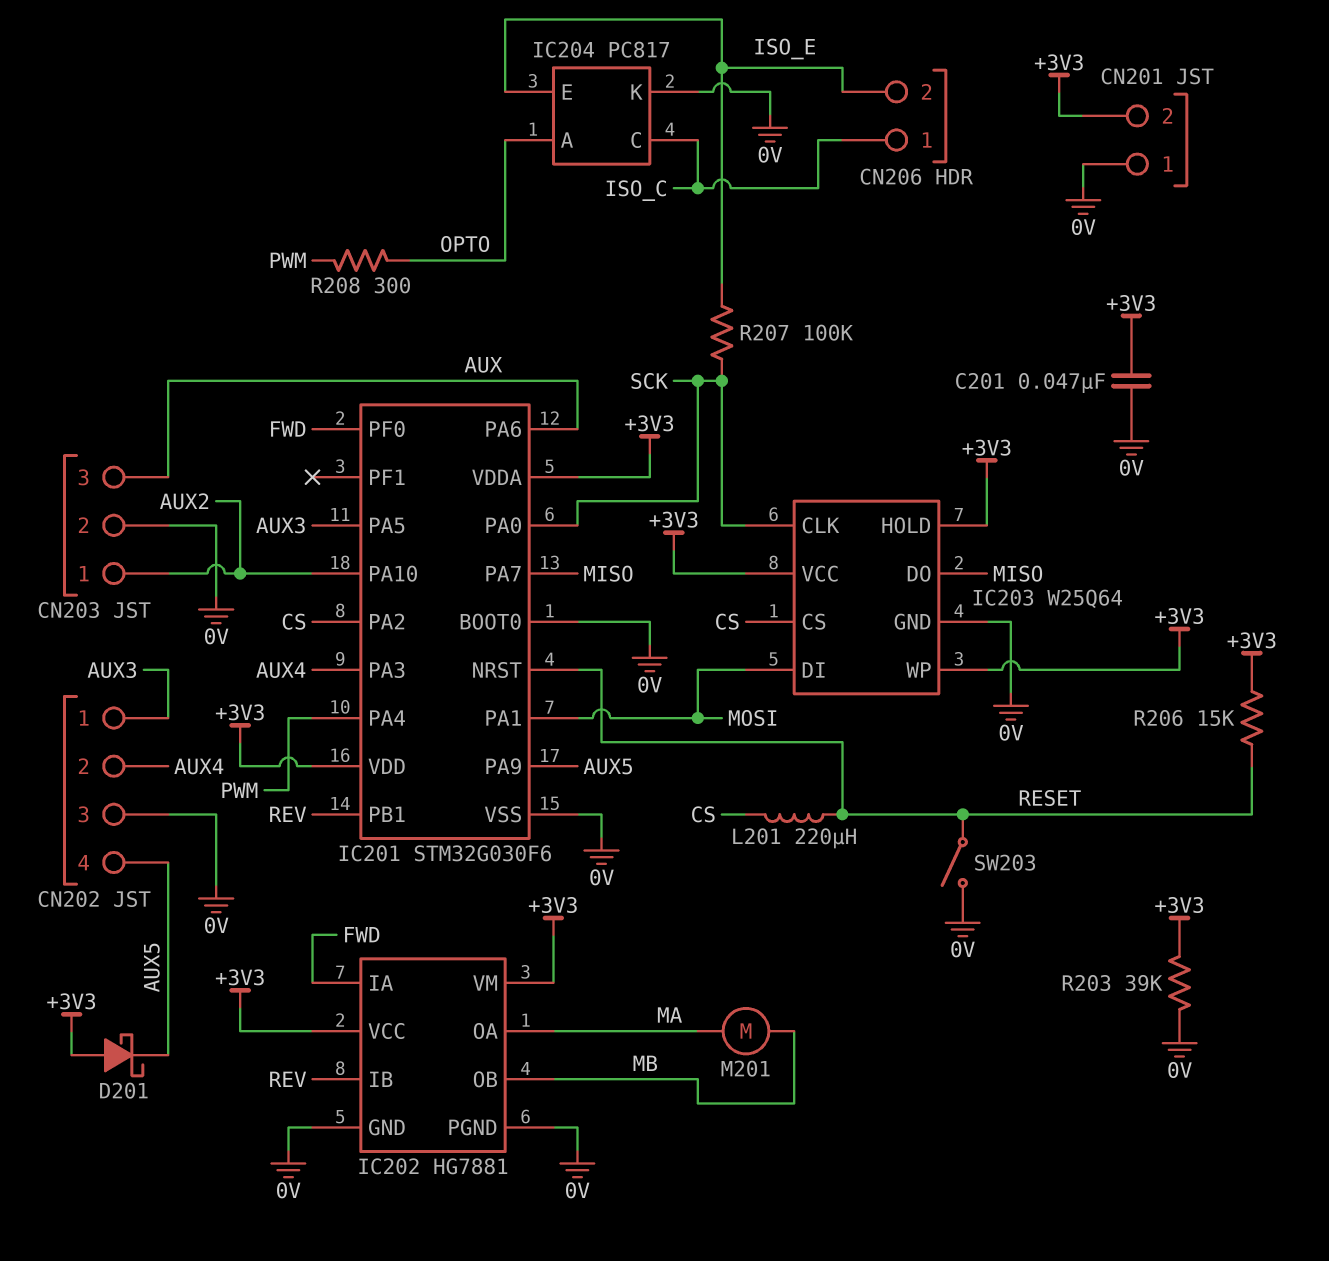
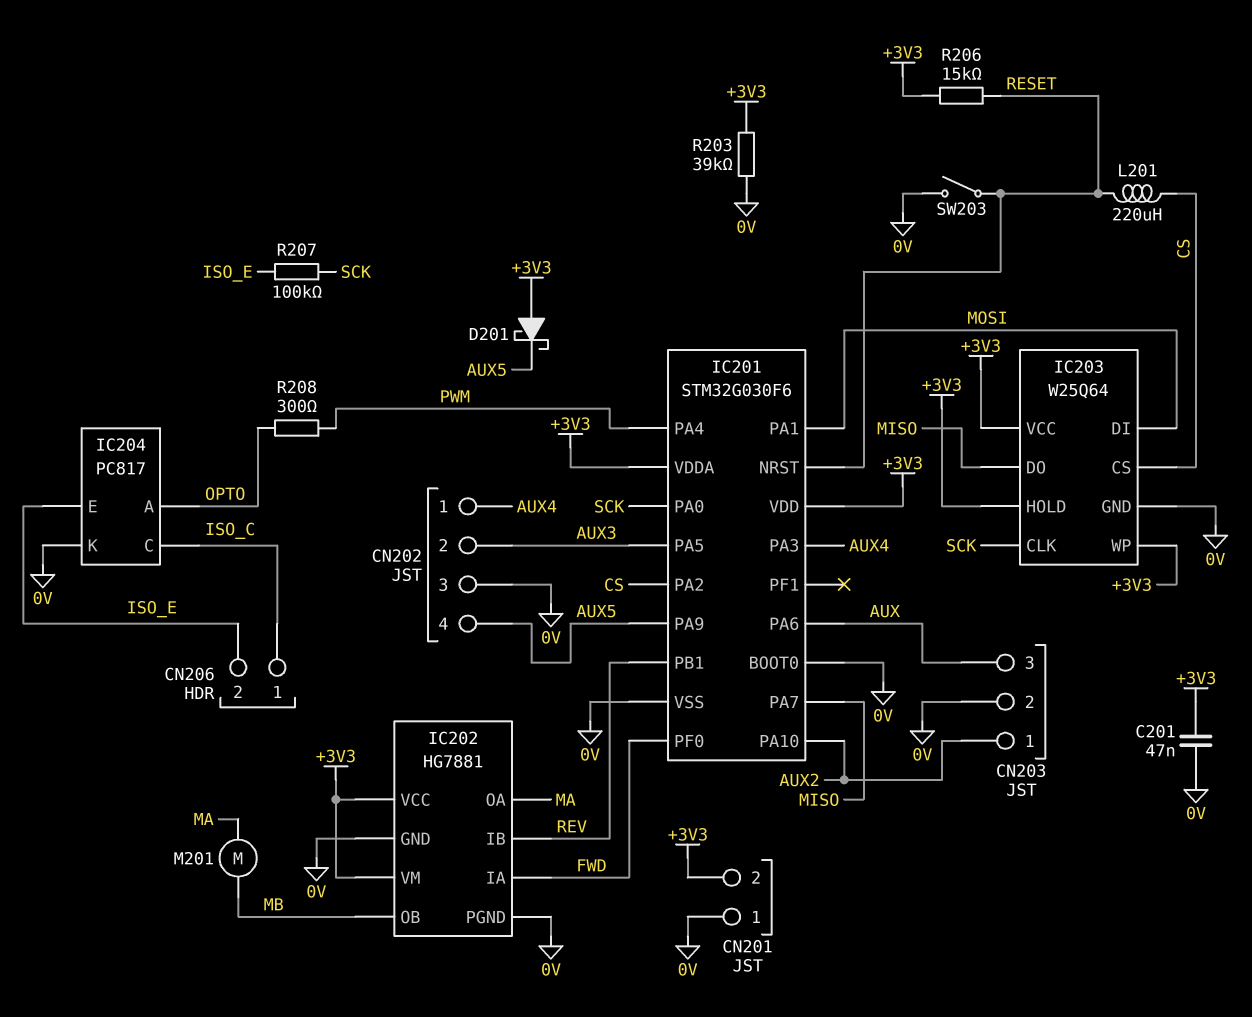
CN202 pin 1: AUX3 -> AUX4
CN202 pin 2: AUX4 -> AUX3

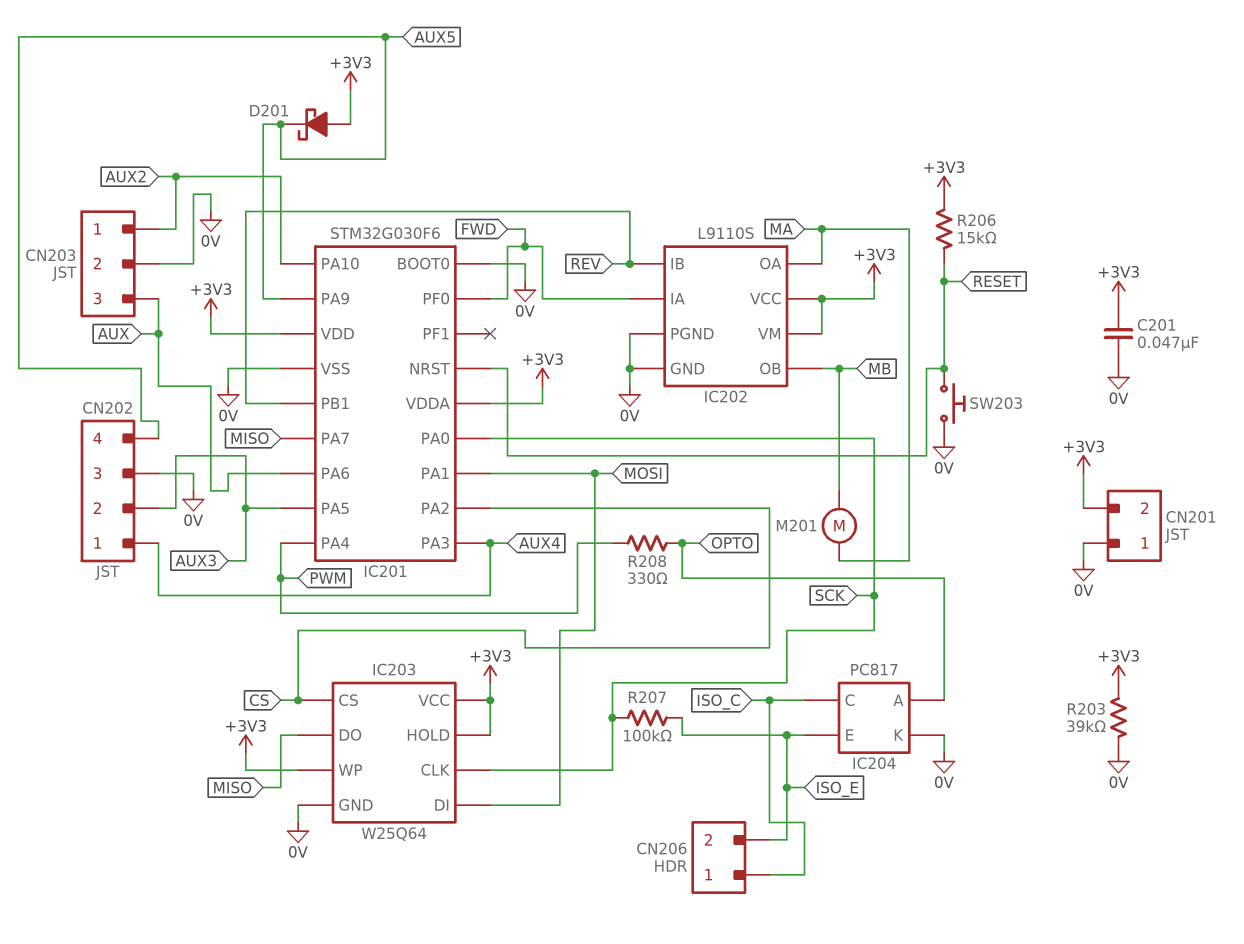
IC202: HG7881 -> L9110S
L201: 220uH (CS, RESET) -> none
R208: 300 (OPTO, PWM) -> 330 (OPTO, PWM)
SW203: switch (0V, RESET) -> button (0V, RESET)

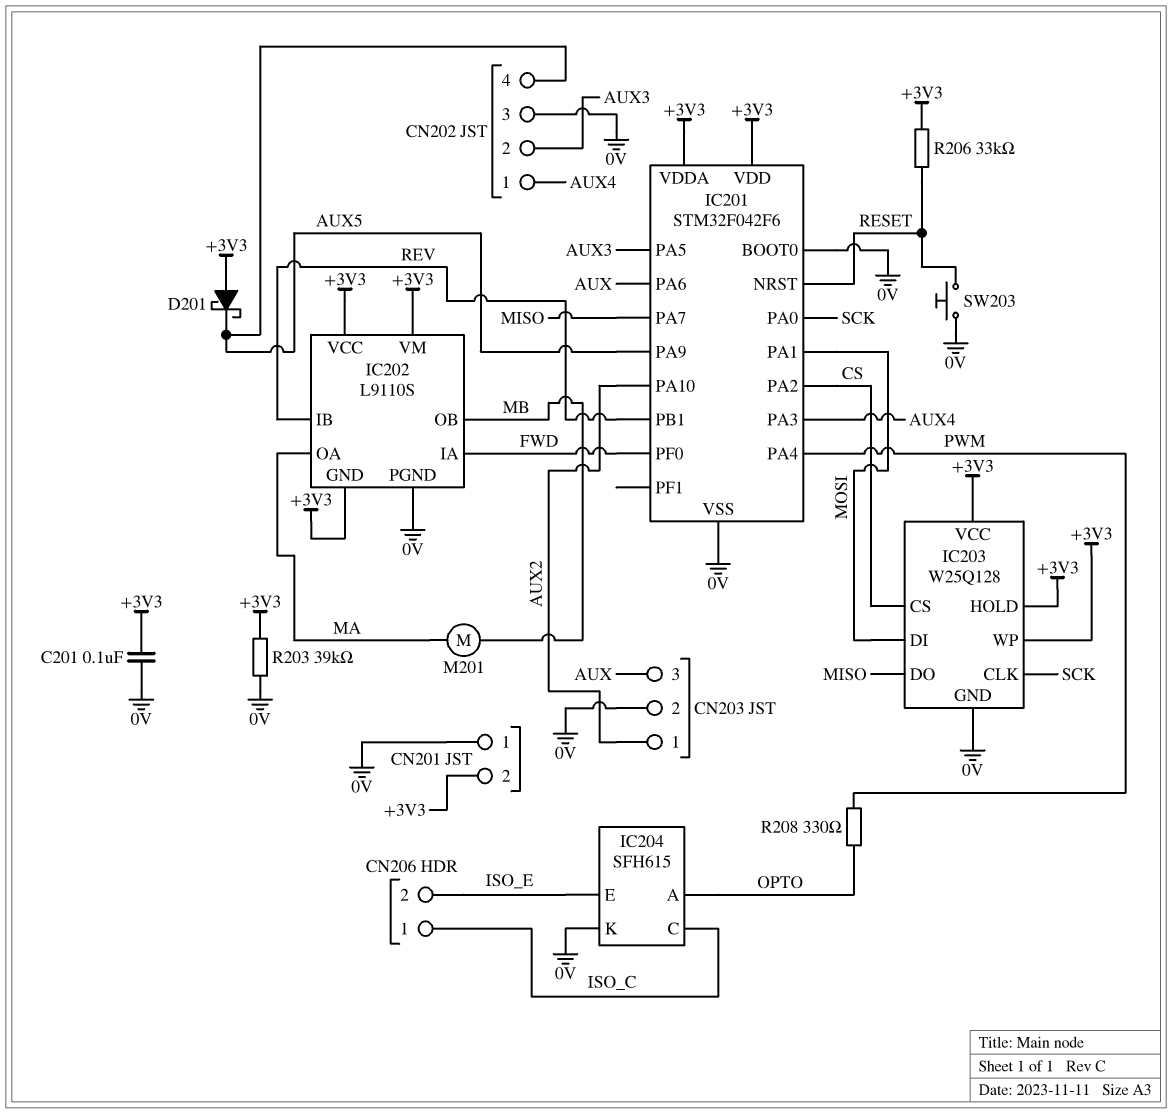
C201: 47nF (+3V3, 0V) -> 100nF (+3V3, 0V)
IC201: STM32G030F6 -> STM32F042F6
IC202 pin GND: 0V -> +3V3
IC203: W25Q64 -> W25Q128
IC204: PC817 -> SFH615
R206: 15k (+3V3, RESET) -> 33k (+3V3, RESET)
R207: 100k (ISO_E, SCK) -> none

